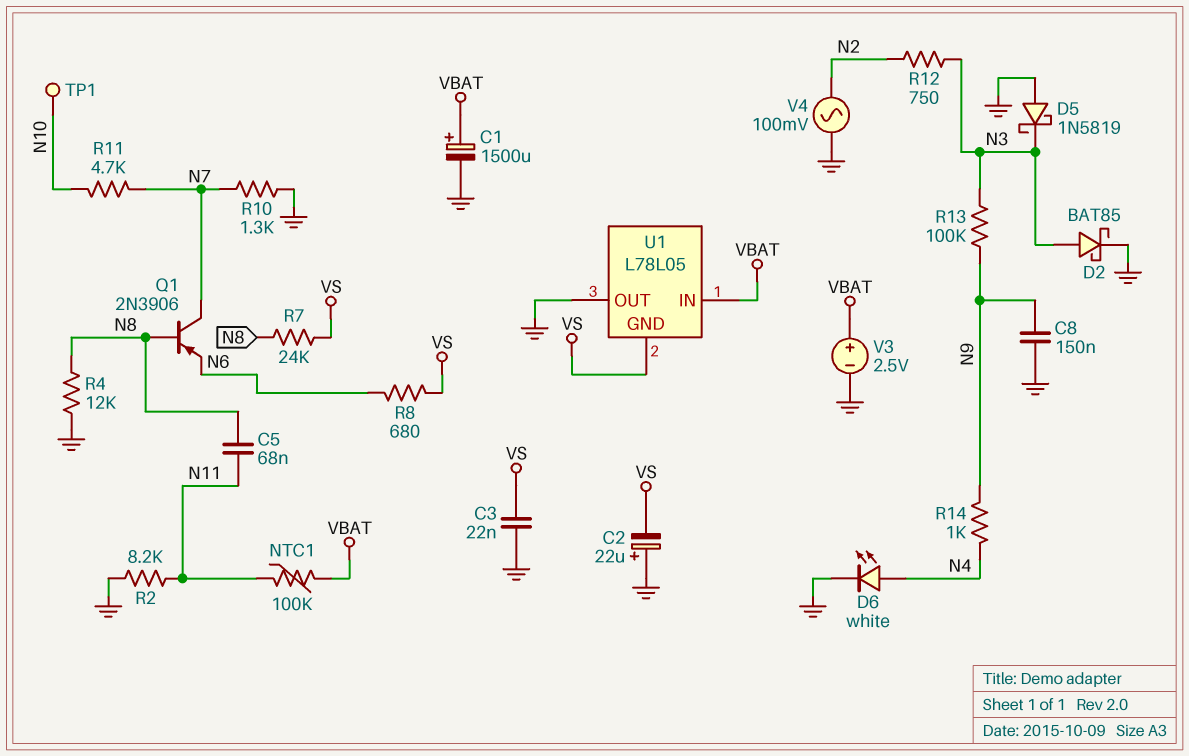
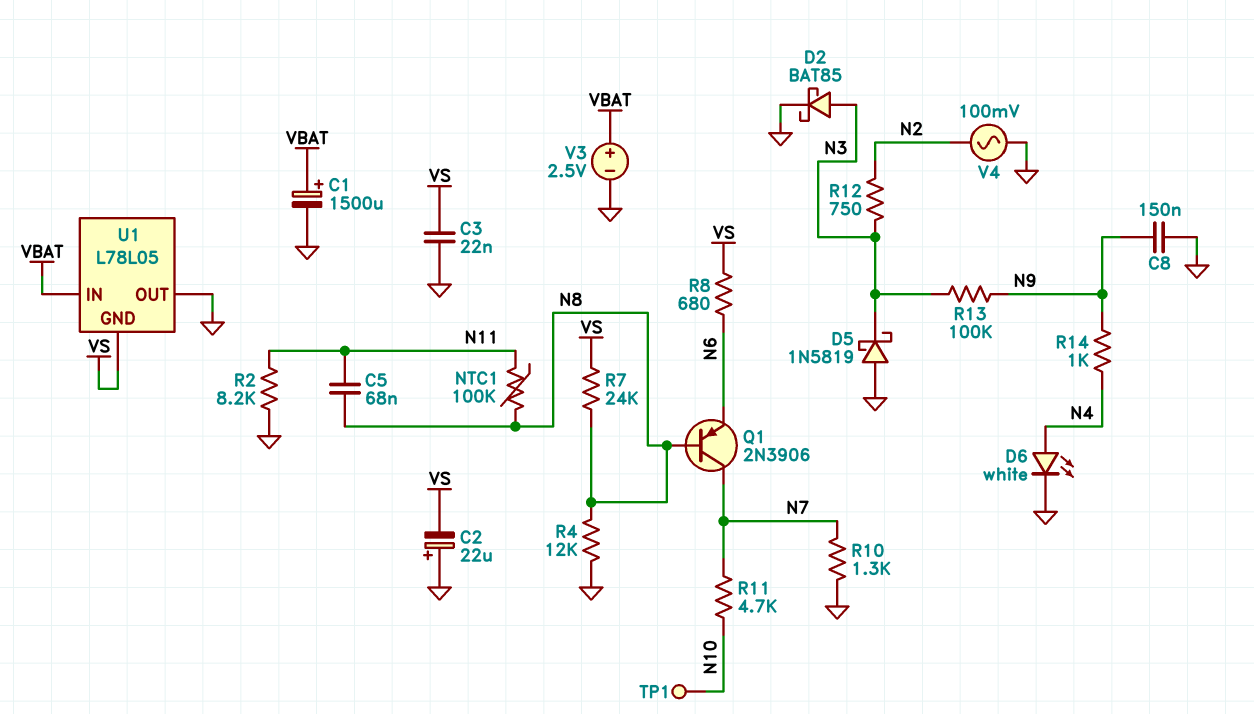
NTC1: 100k (N11, VBAT) -> 100k (N8, N11)

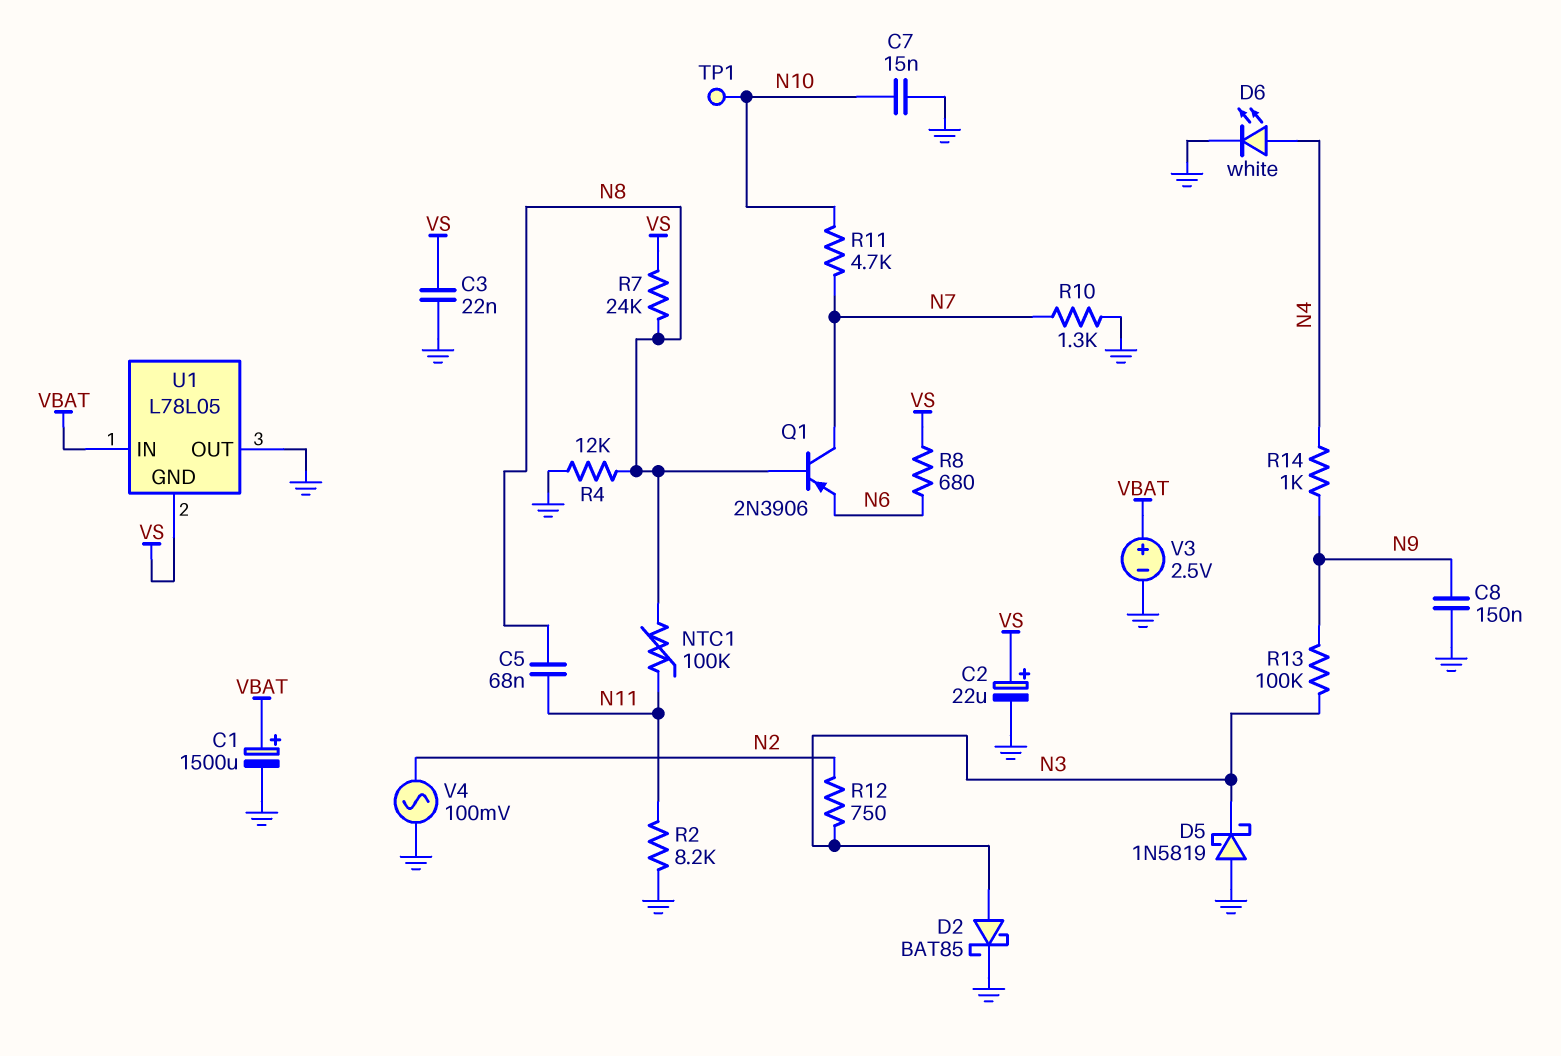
C2: 22uF (plus GND, minus VS) -> 22uF (plus VS, minus GND)
C7: none -> 15nF (GND, N10)

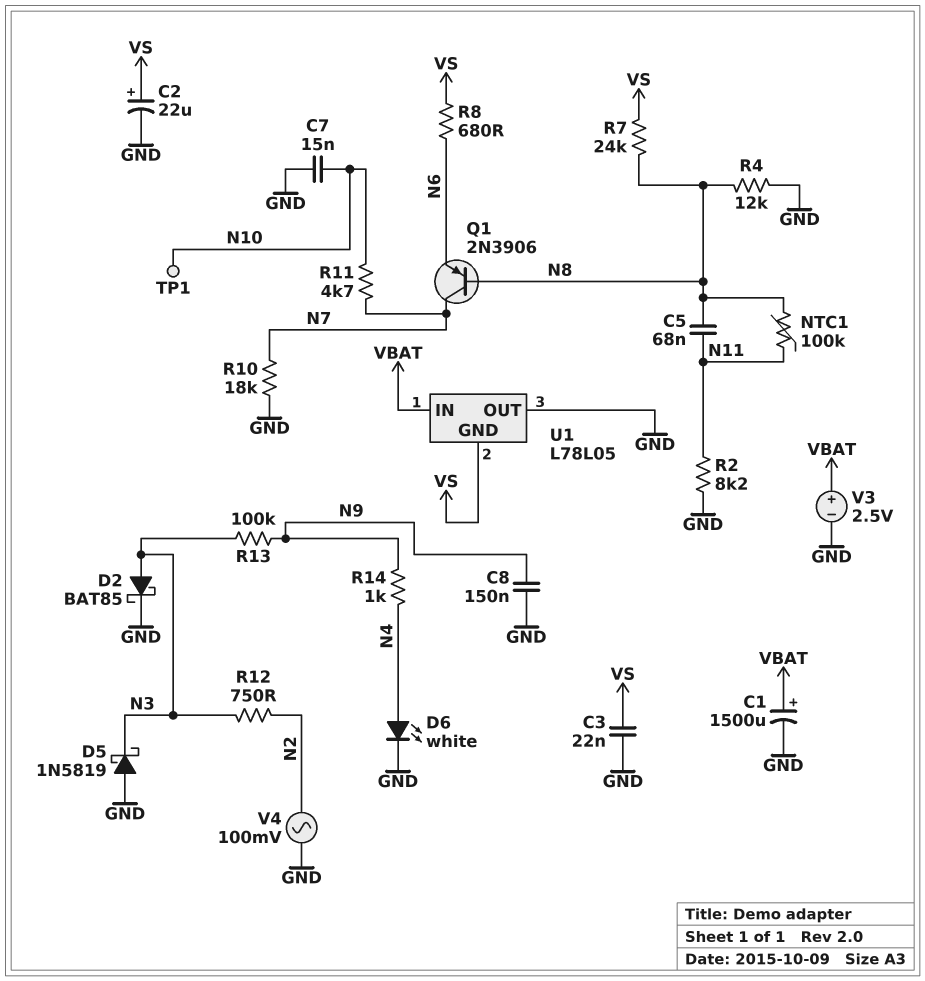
R10: 1.3k (GND, N7) -> 18k (GND, N7)

